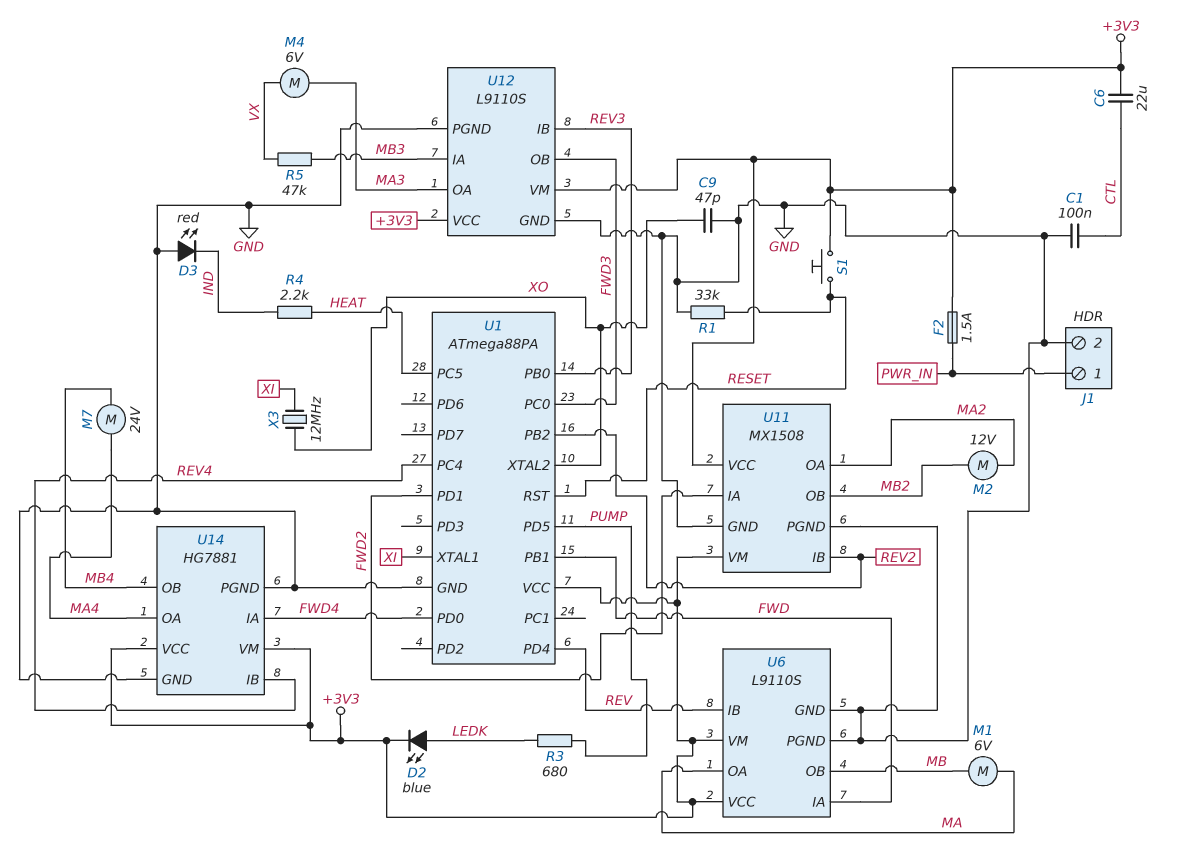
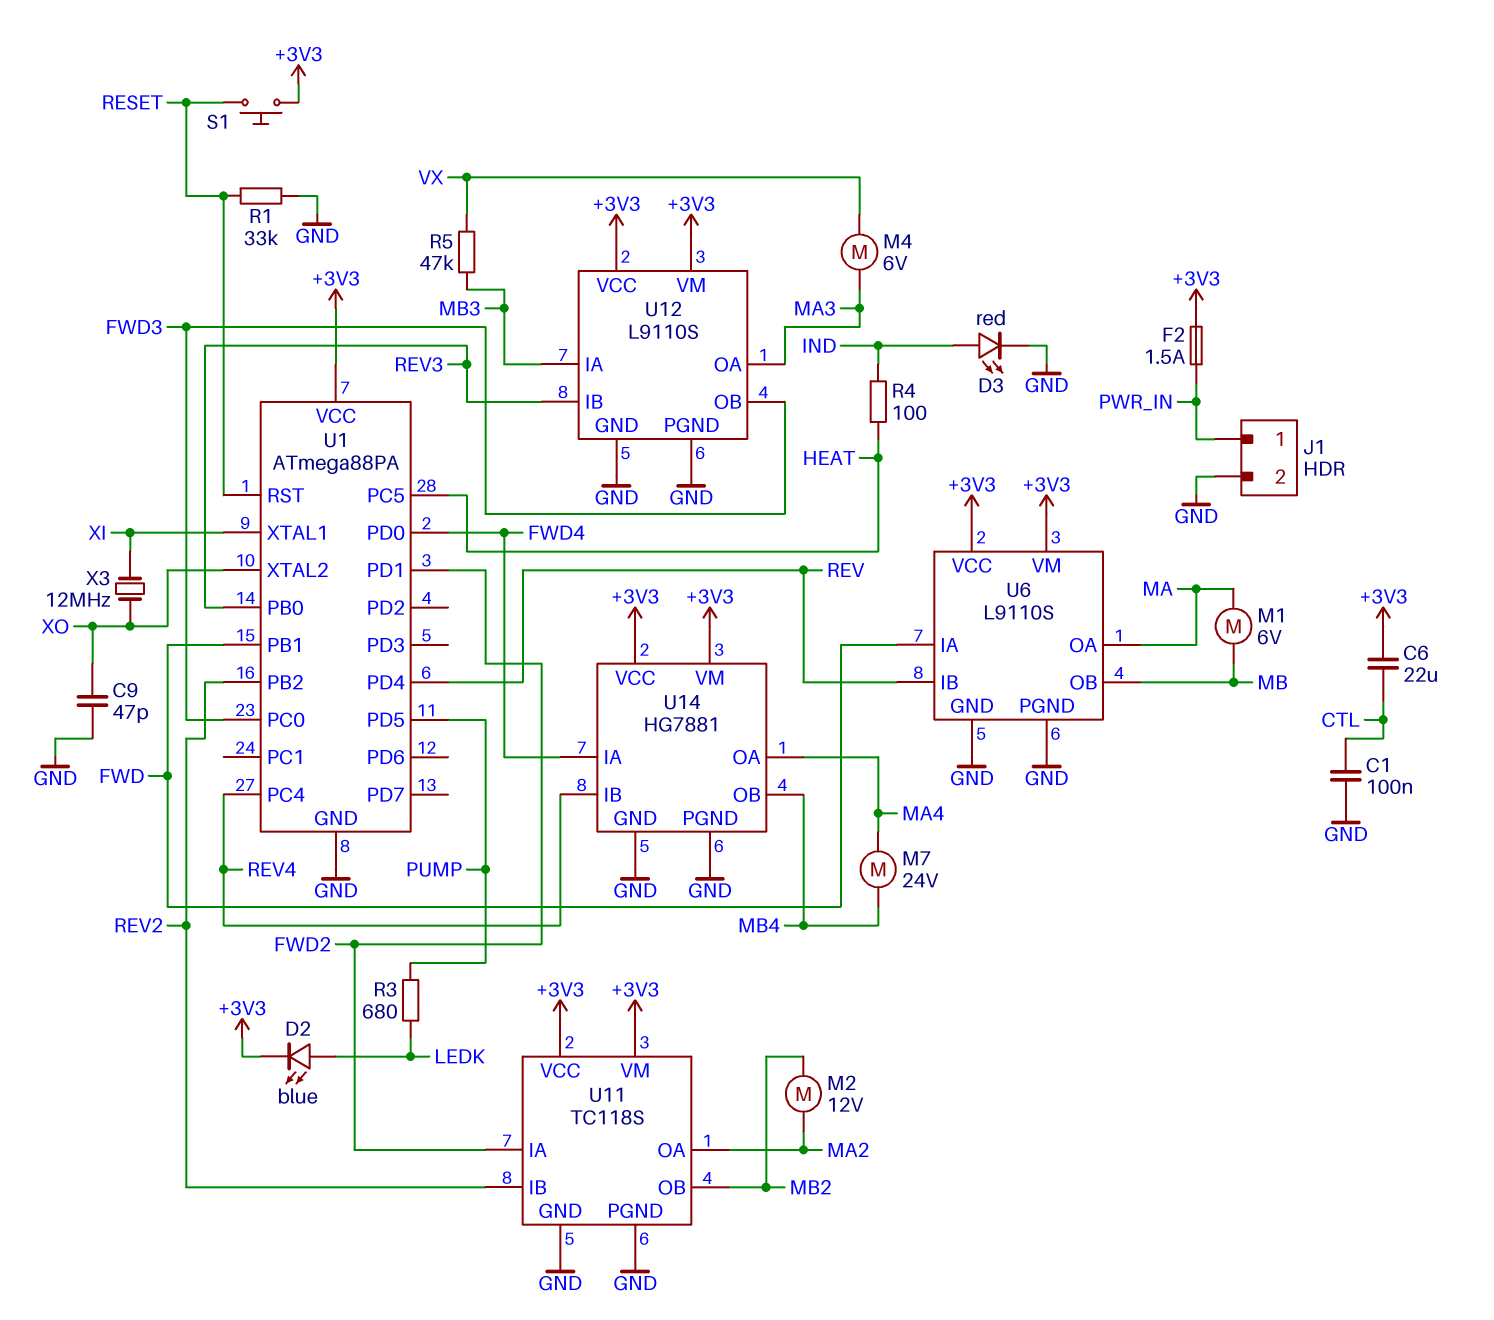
D3: LED red (A GND, K IND) -> LED red (A IND, K GND)
R4: 2.2k (HEAT, IND) -> 100 (HEAT, IND)
U11: MX1508 -> TC118S

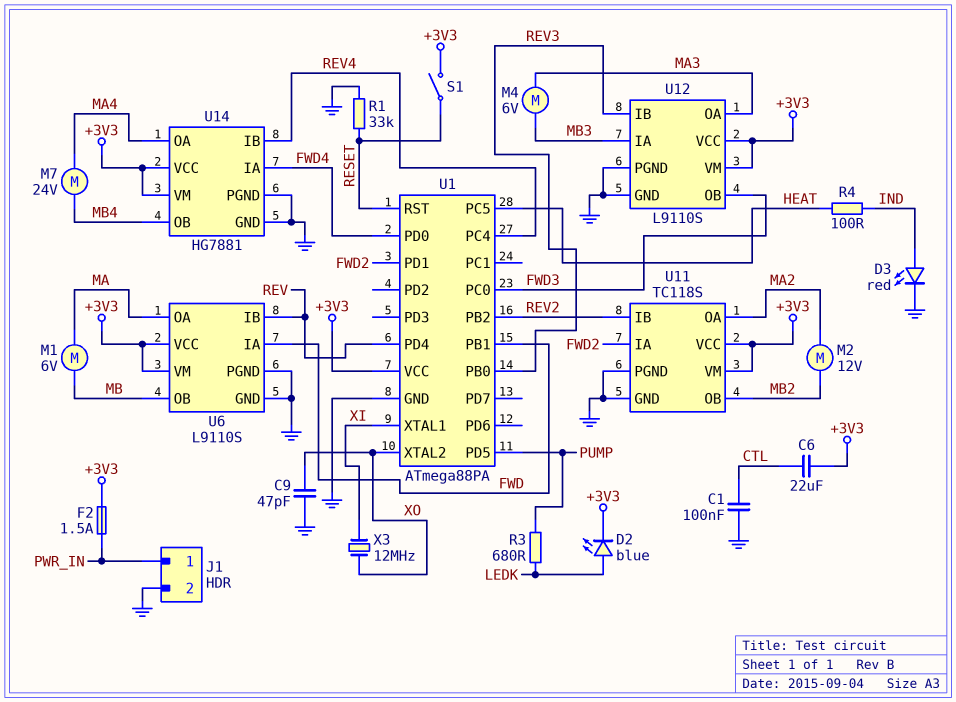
M4: motor 6V (MA3, VX) -> motor 6V (MA3, MB3)
R5: 47k (MB3, VX) -> none
S1: button (+3V3, RESET) -> switch (+3V3, RESET)

